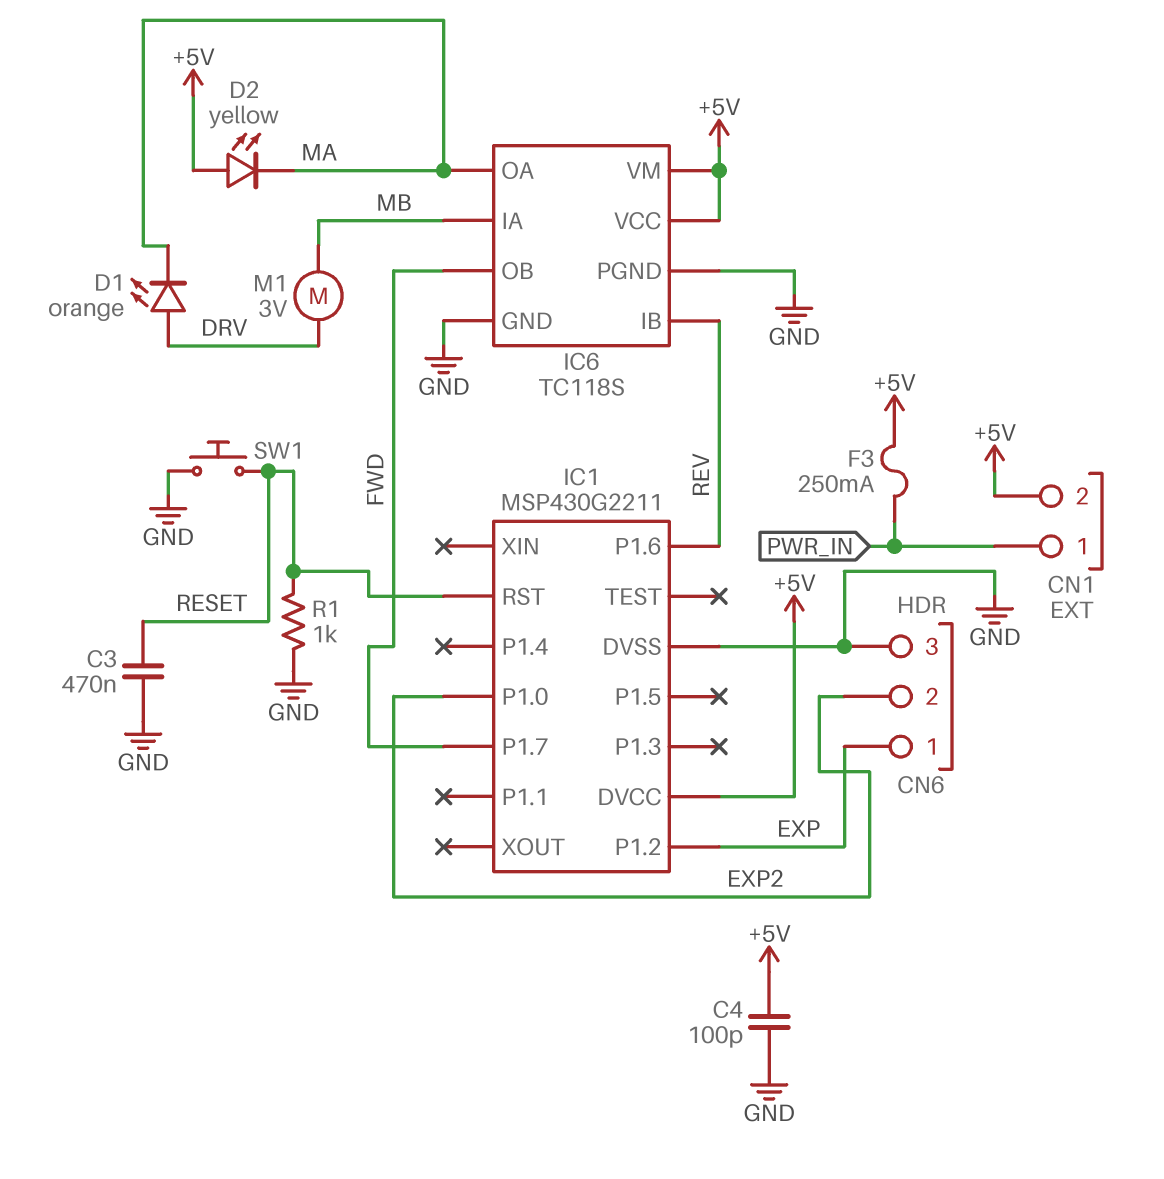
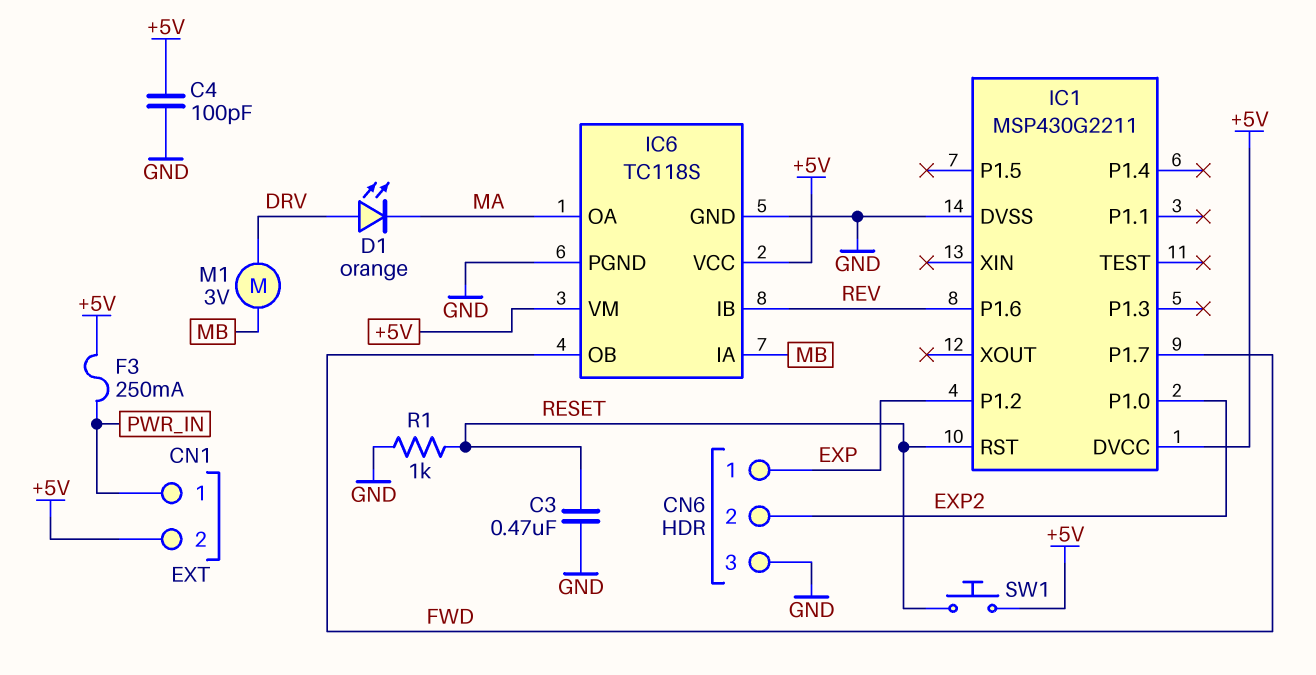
D2: LED yellow (A +5V, K MA) -> none
SW1: button (GND, RESET) -> button (+5V, RESET)

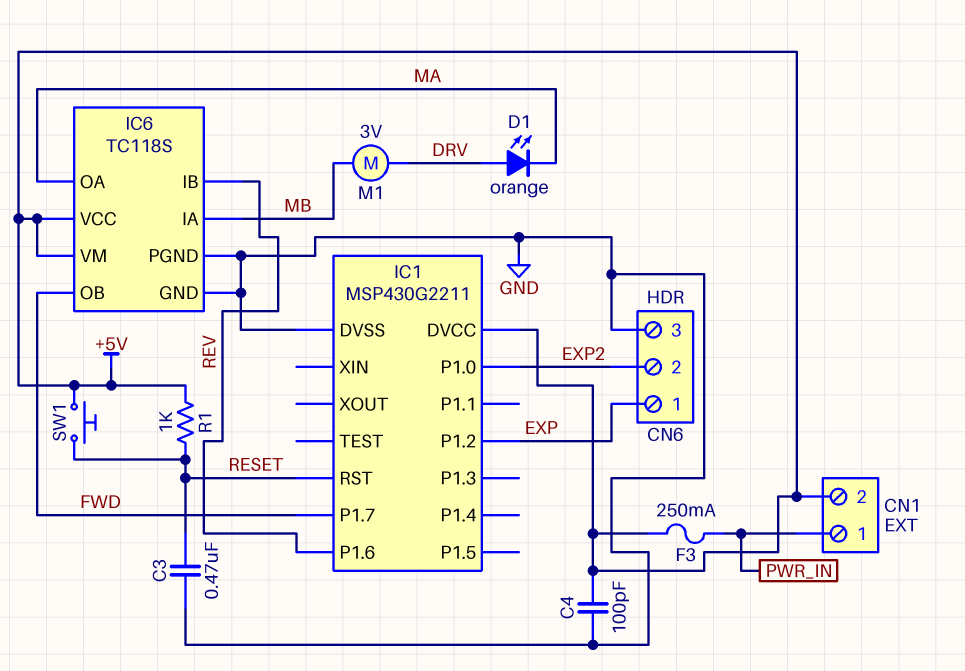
R1: 1k (GND, RESET) -> 1k (+5V, RESET)

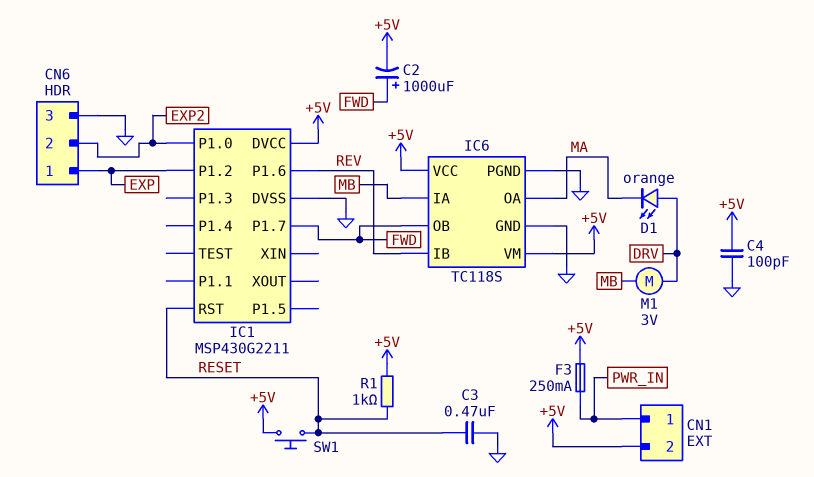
C2: none -> 1000uF (plus FWD, minus +5V)

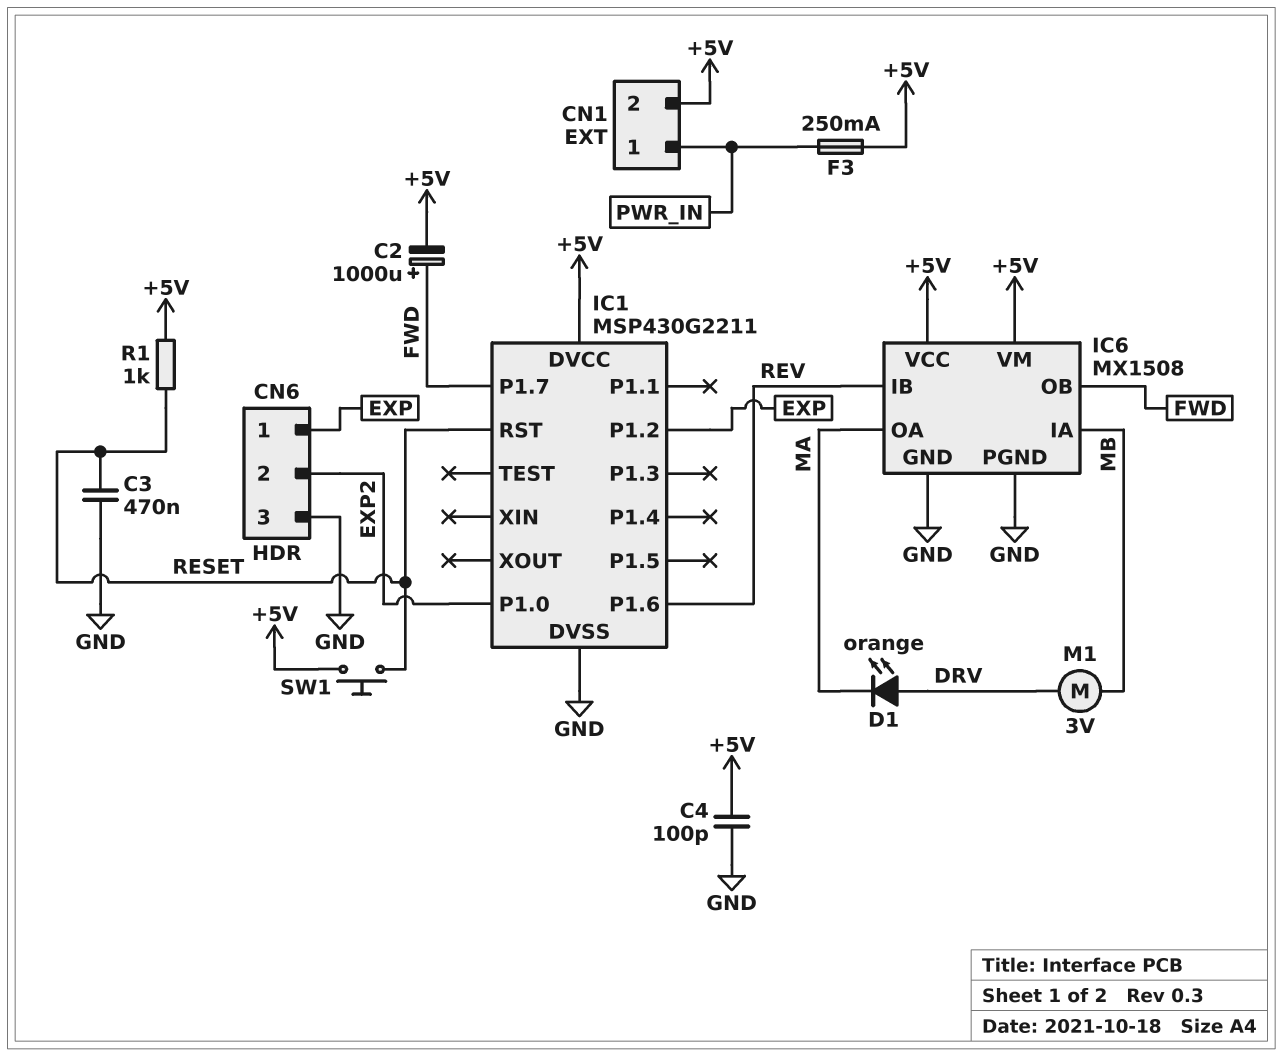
IC6: TC118S -> MX1508

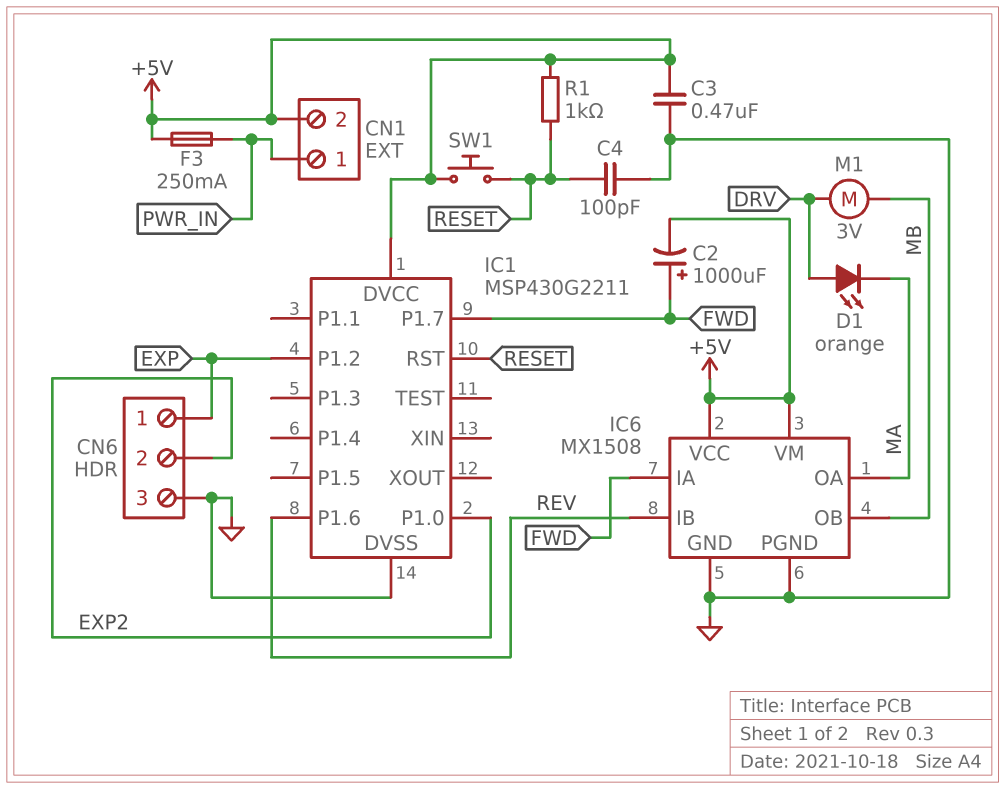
C3: 470nF (GND, RESET) -> 470nF (+5V, GND)
C4: 100pF (+5V, GND) -> 100pF (GND, RESET)
IC6 pin IA: MB -> FWD
IC6 pin OB: FWD -> MB

